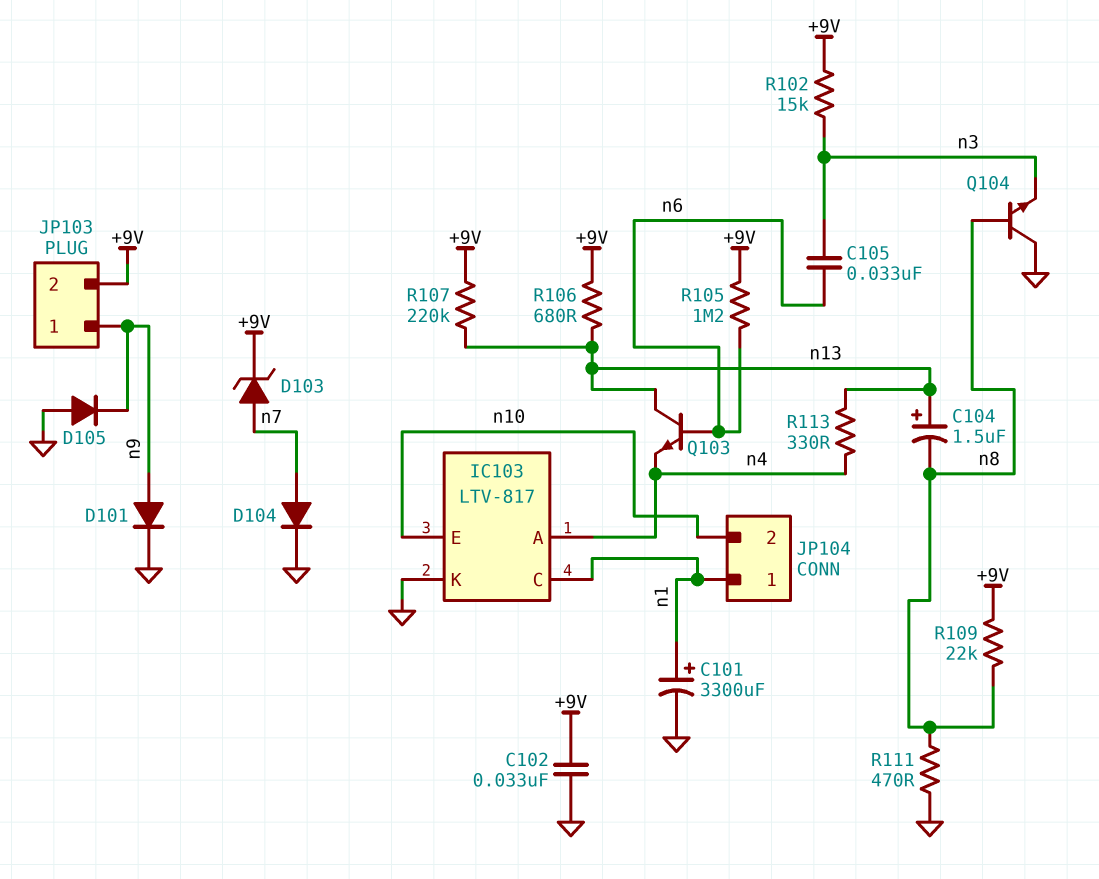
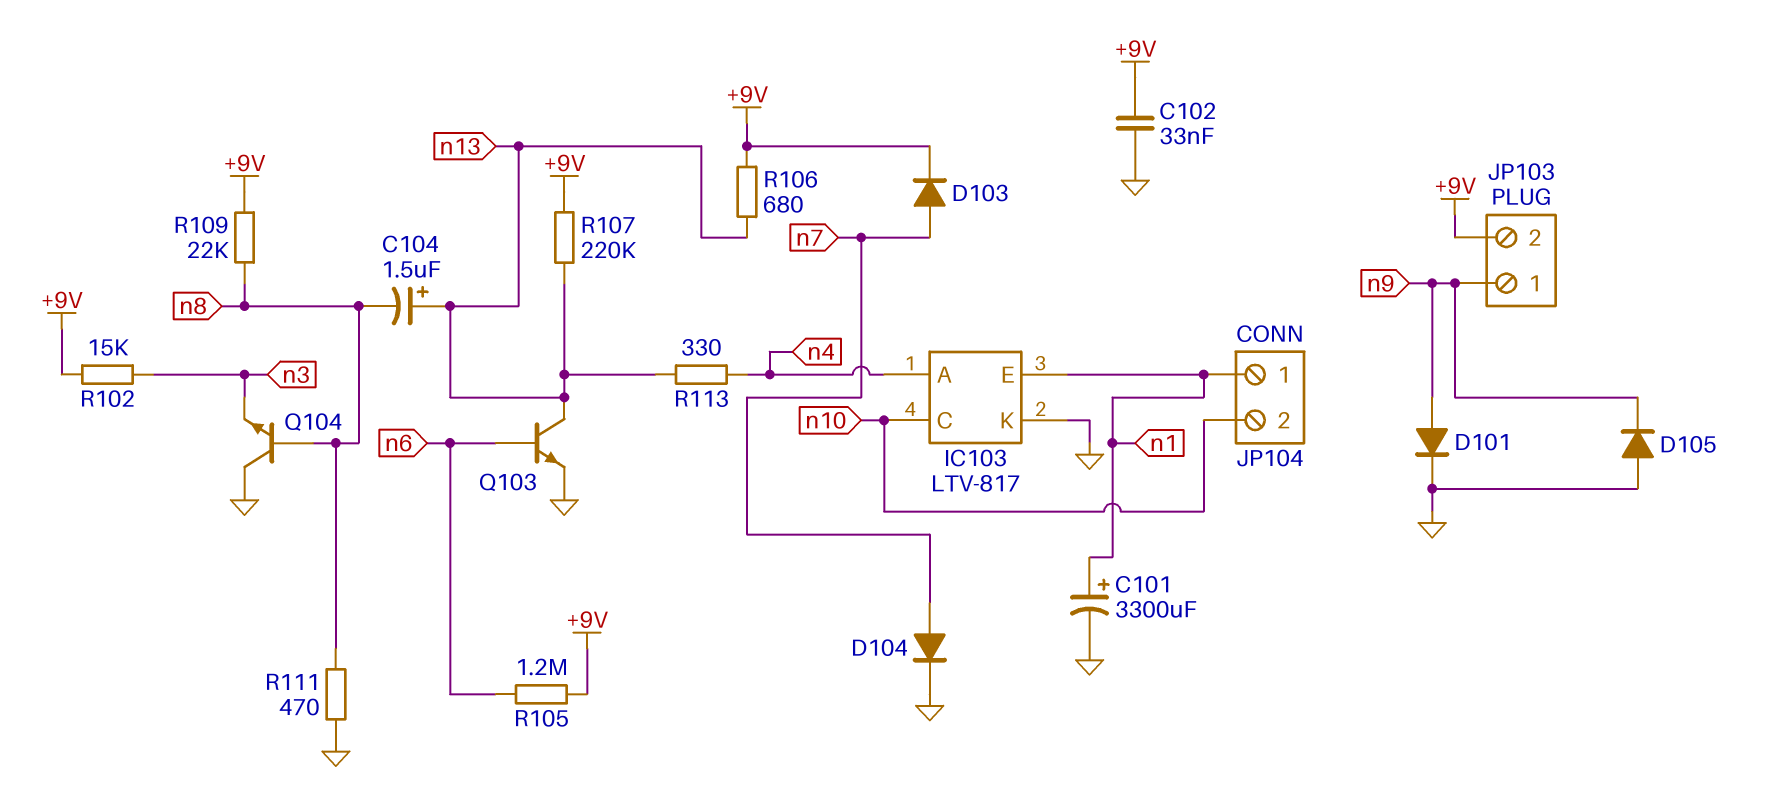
C105: 33nF (n3, n6) -> none
D103: zener (A n7, K +9V) -> diode (A n7, K +9V)
IC103 pin C: n1 -> n10
IC103 pin E: n10 -> n1
Q103: NPN (B n6, C n13, E n4) -> NPN (B n6, C n13, E GND)

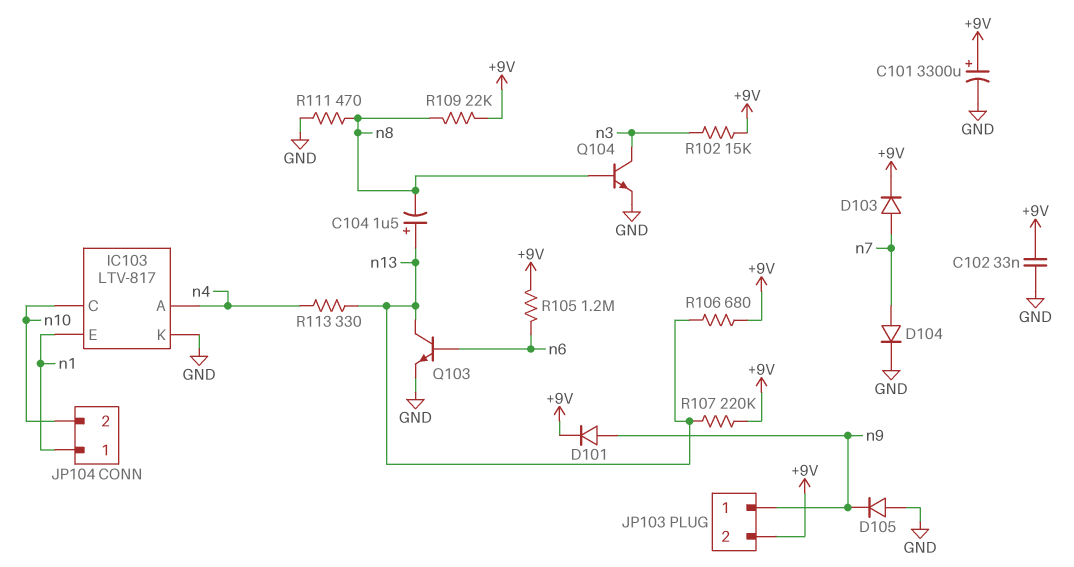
C101: 3300uF (plus n1, minus GND) -> 3300uF (plus +9V, minus GND)
D101: diode (A n9, K GND) -> diode (A n9, K +9V)
Q104: NPN (B n8, C GND, E n3) -> NPN (B n8, C n3, E GND)

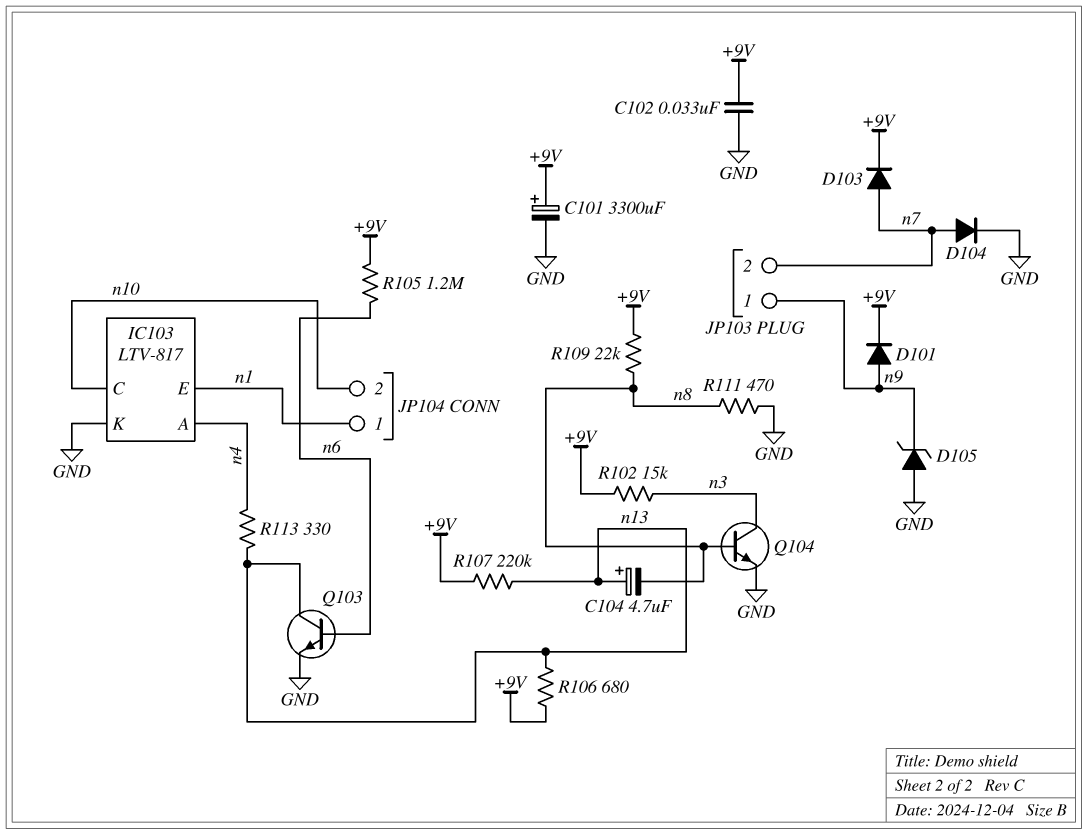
C104: 1.5uF (plus n13, minus n8) -> 4.7uF (plus n13, minus n8)
D105: diode (A GND, K n9) -> zener (A GND, K n9)
JP103 pin 2: +9V -> n7

